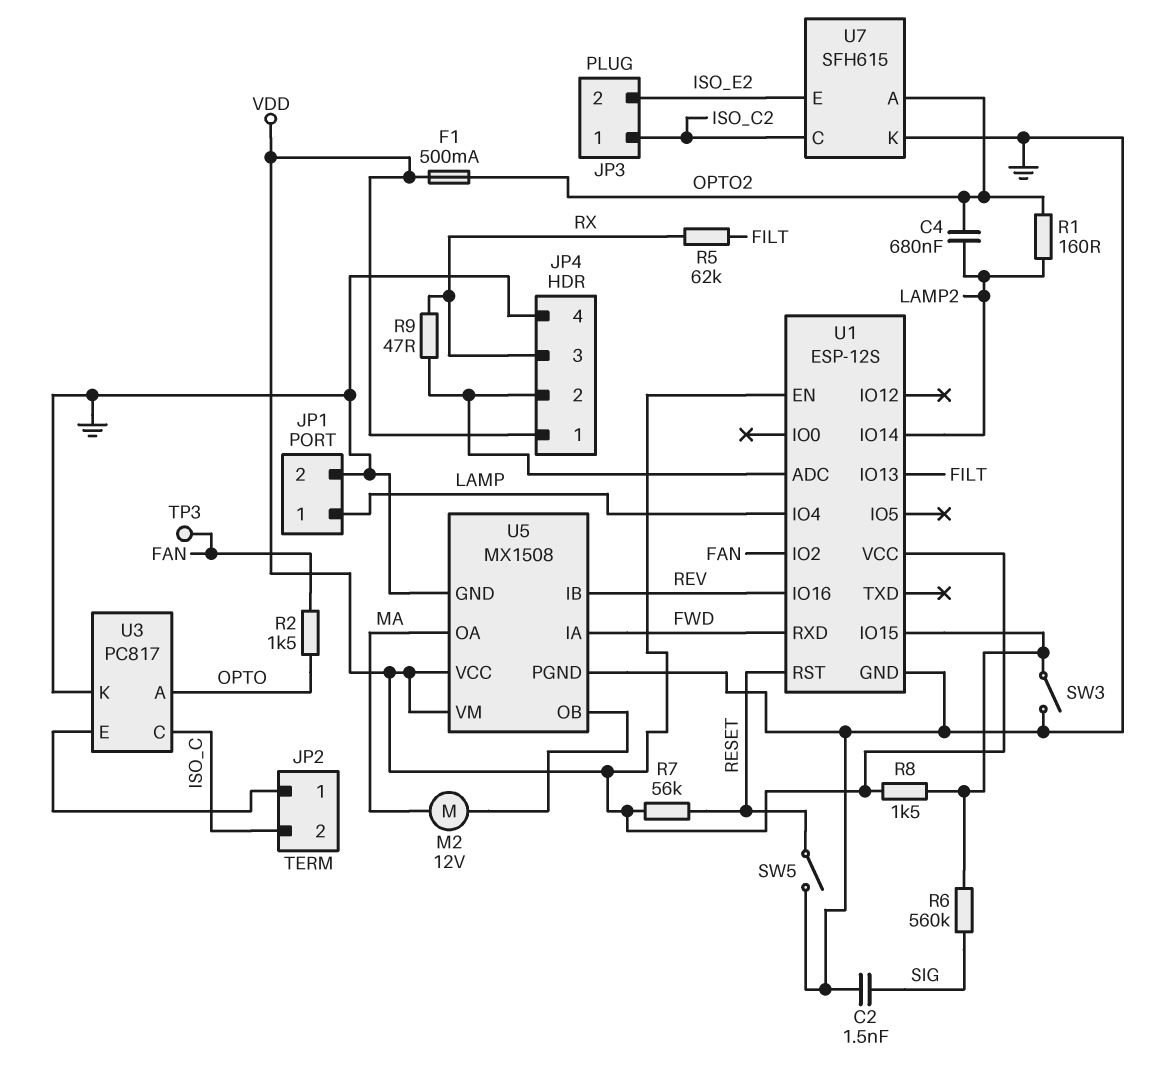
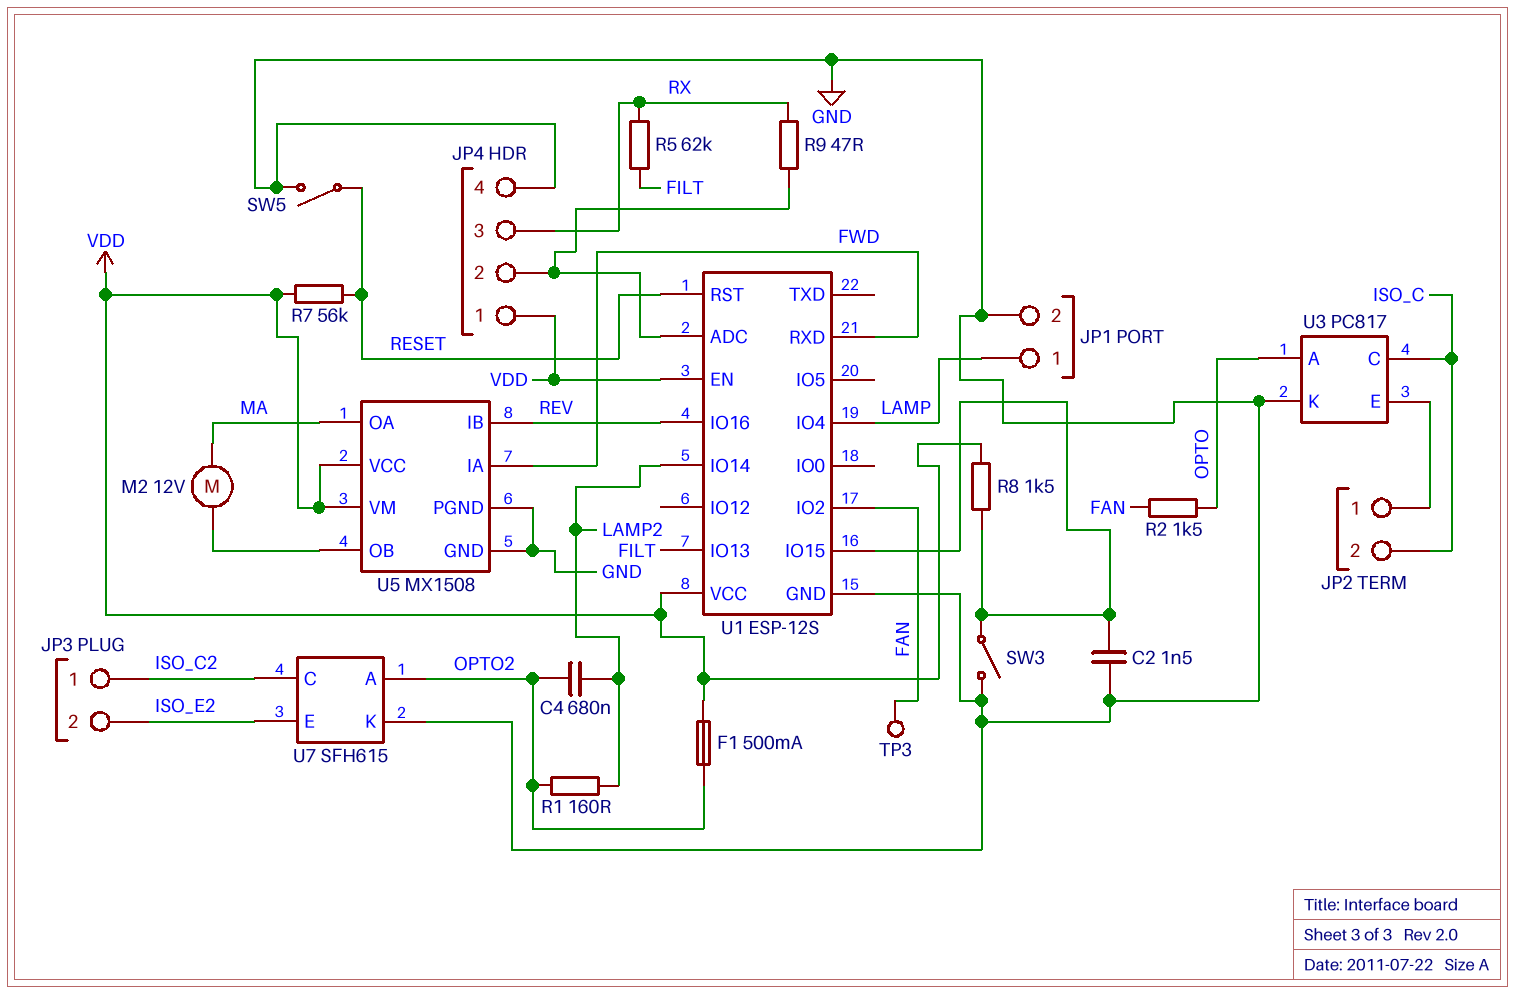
C2: 1.5nF (GND, SIG) -> 1.5nF (GND, U1/IO15)
R6: 560k (SIG, U1/IO15) -> none

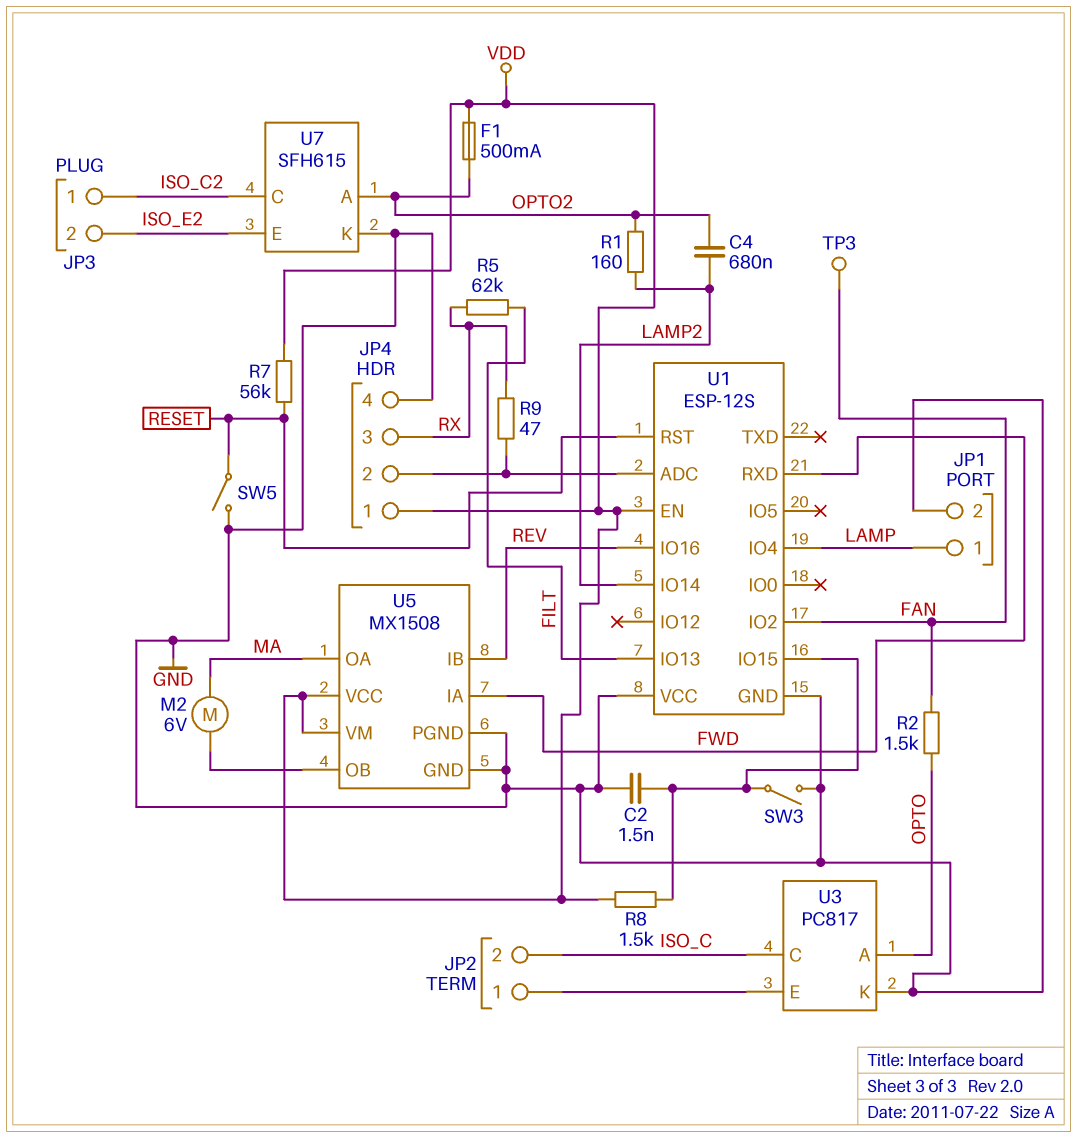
M2: motor 12V (MA, U5/OB) -> motor 6V (MA, U5/OB)
U1 pin VCC: VDD -> GND

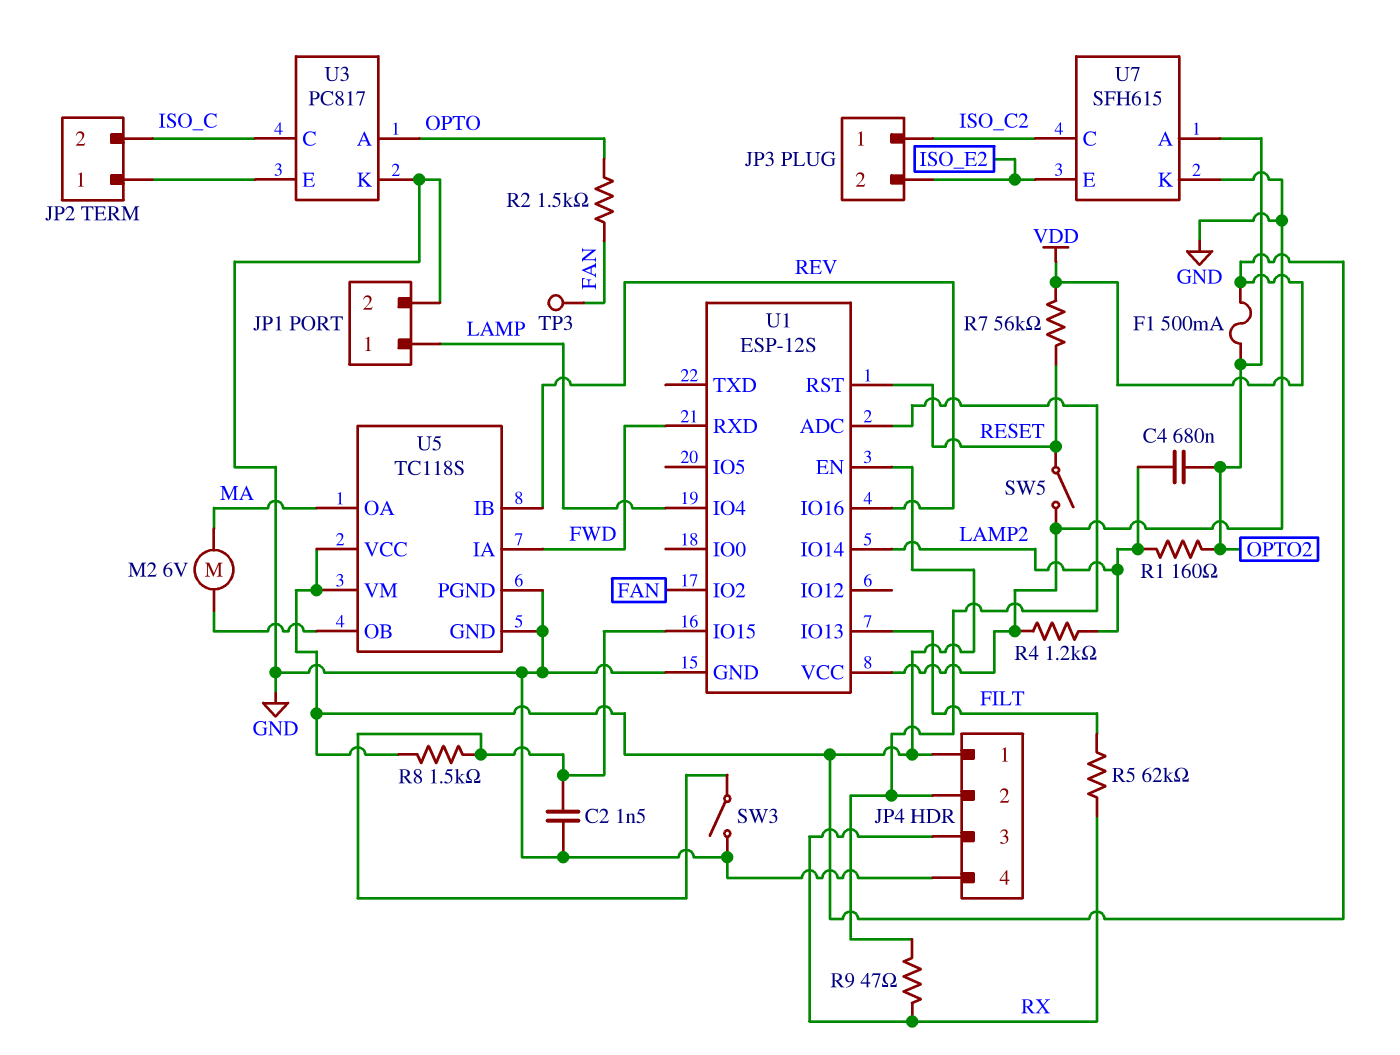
R4: none -> 1.2k (GND, LAMP2)
U5: MX1508 -> TC118S

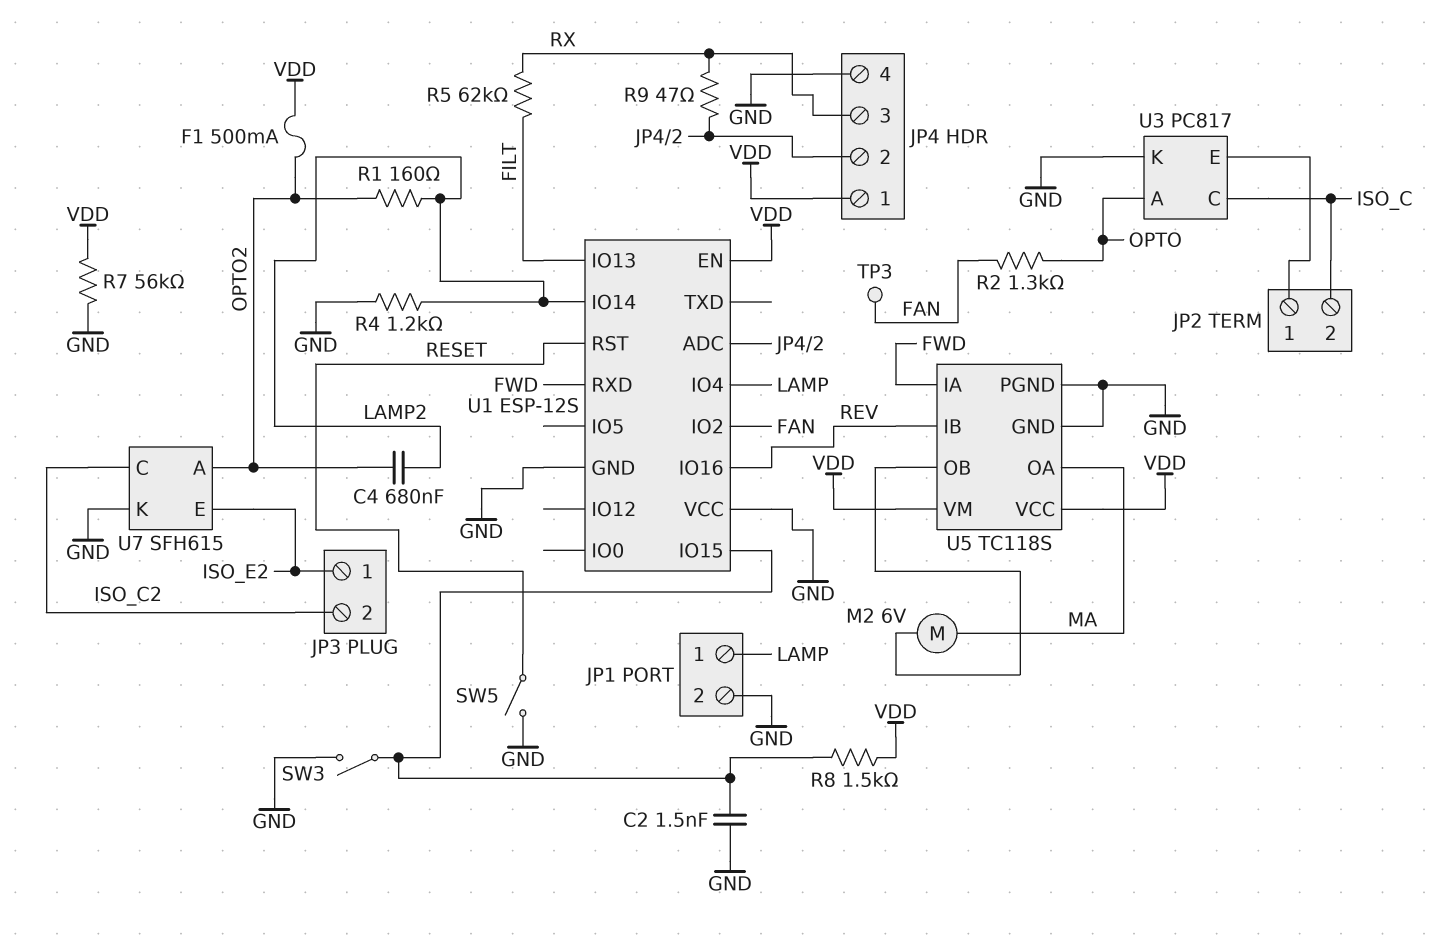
JP3 pin 1: ISO_C2 -> ISO_E2
JP3 pin 2: ISO_E2 -> ISO_C2
R2: 1.5k (FAN, OPTO) -> 1.3k (FAN, OPTO)
R7: 56k (RESET, VDD) -> 56k (GND, VDD)

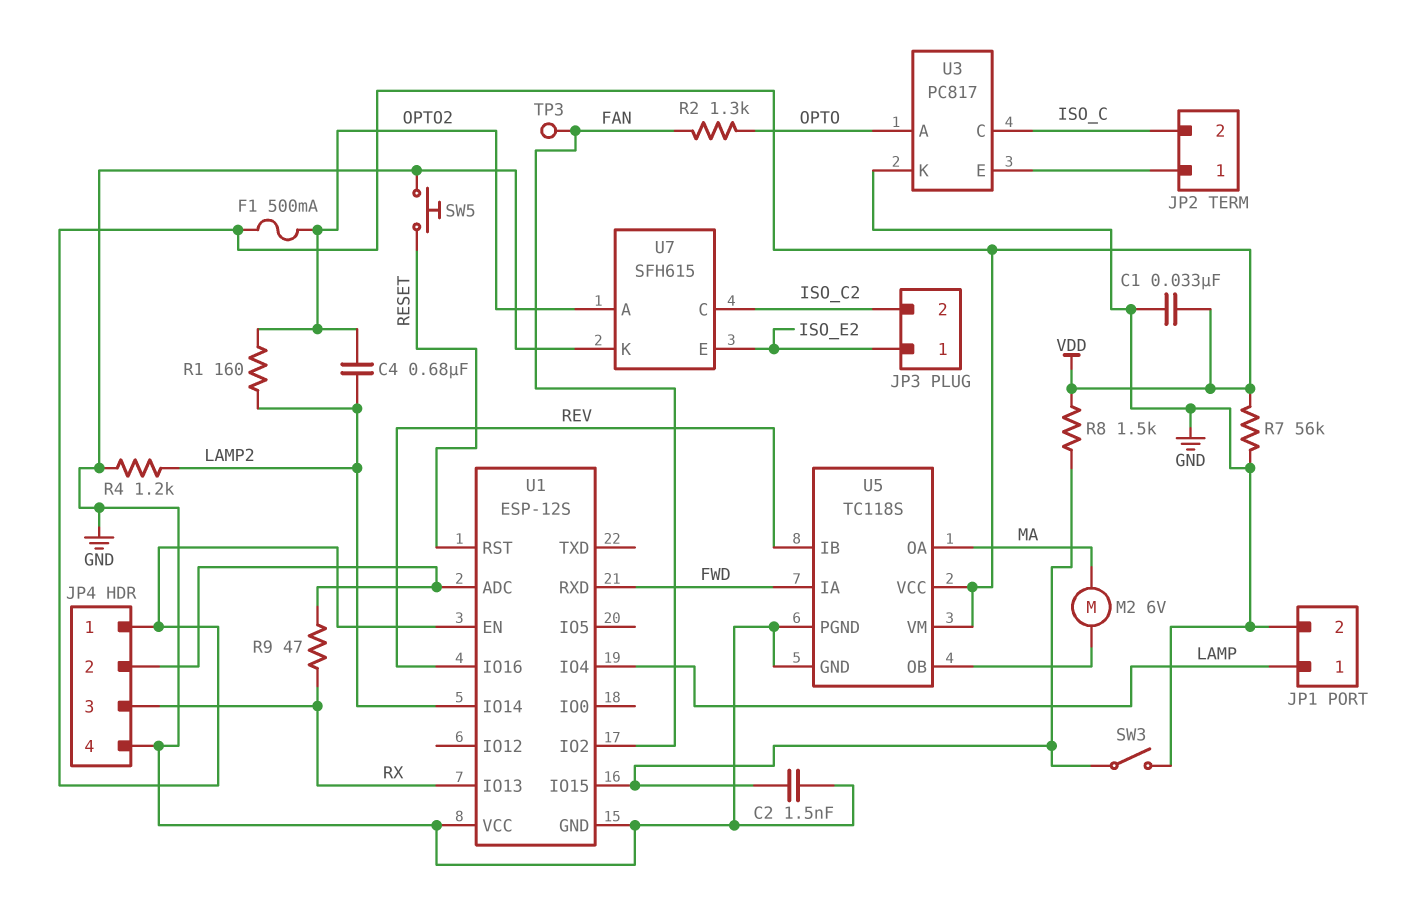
C1: none -> 33nF (GND, VDD)
R5: 62k (FILT, RX) -> none
SW5: switch (GND, RESET) -> button (GND, RESET)
U1 pin IO13: FILT -> RX

